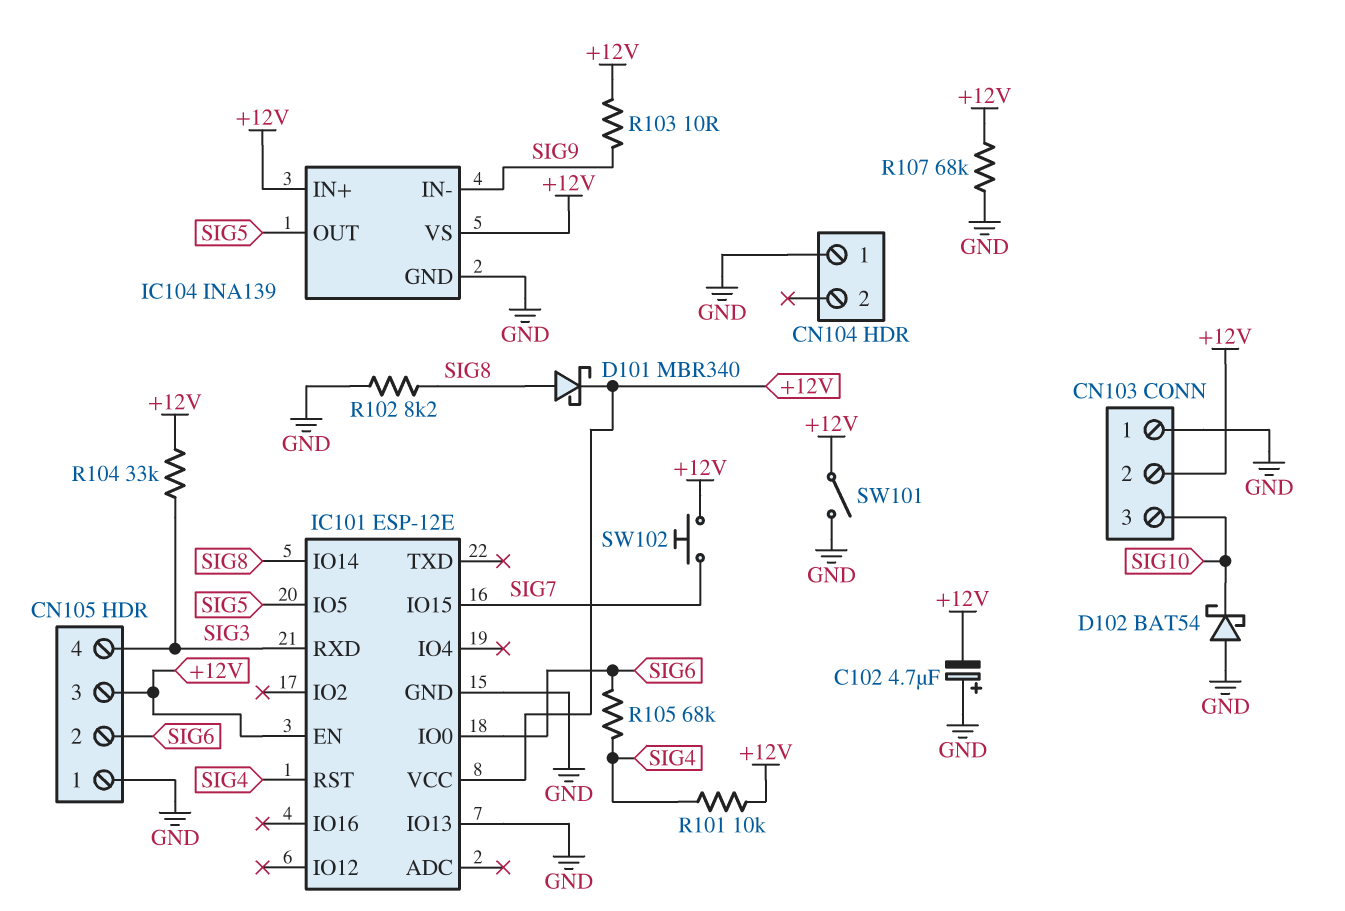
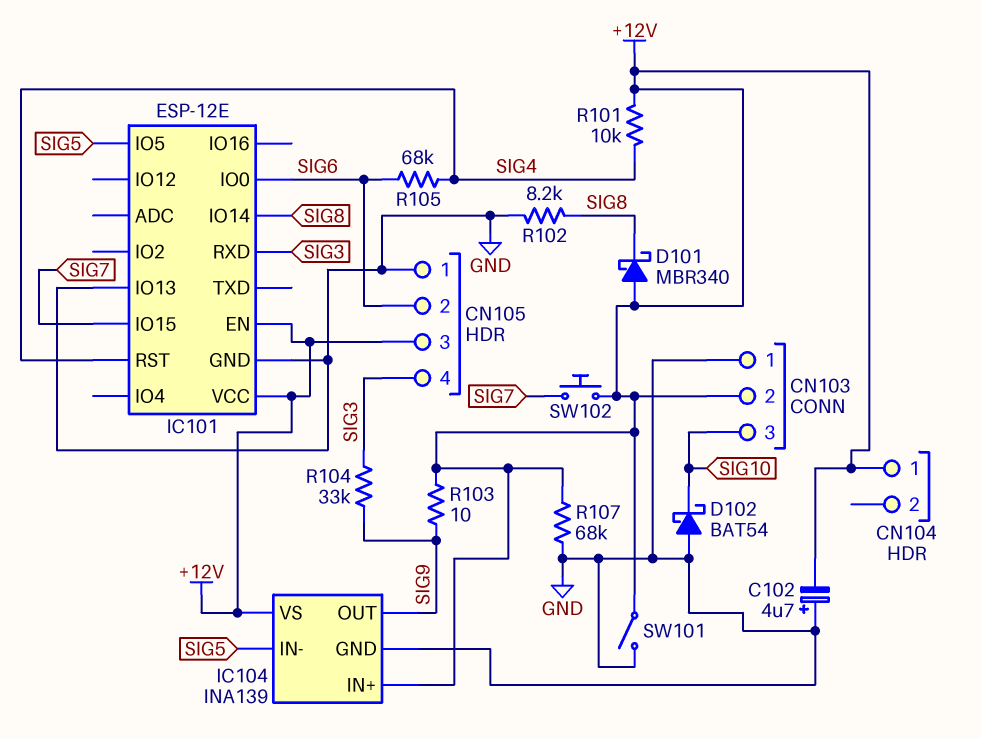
CN104 pin 1: GND -> +12V
D101: schottky MBR340 (A SIG8, K +12V) -> schottky MBR340 (A +12V, K SIG8)
IC104 pin IN-: SIG9 -> SIG5
IC104 pin OUT: SIG5 -> SIG9
R104: 33k (+12V, SIG3) -> 33k (SIG3, SIG9)

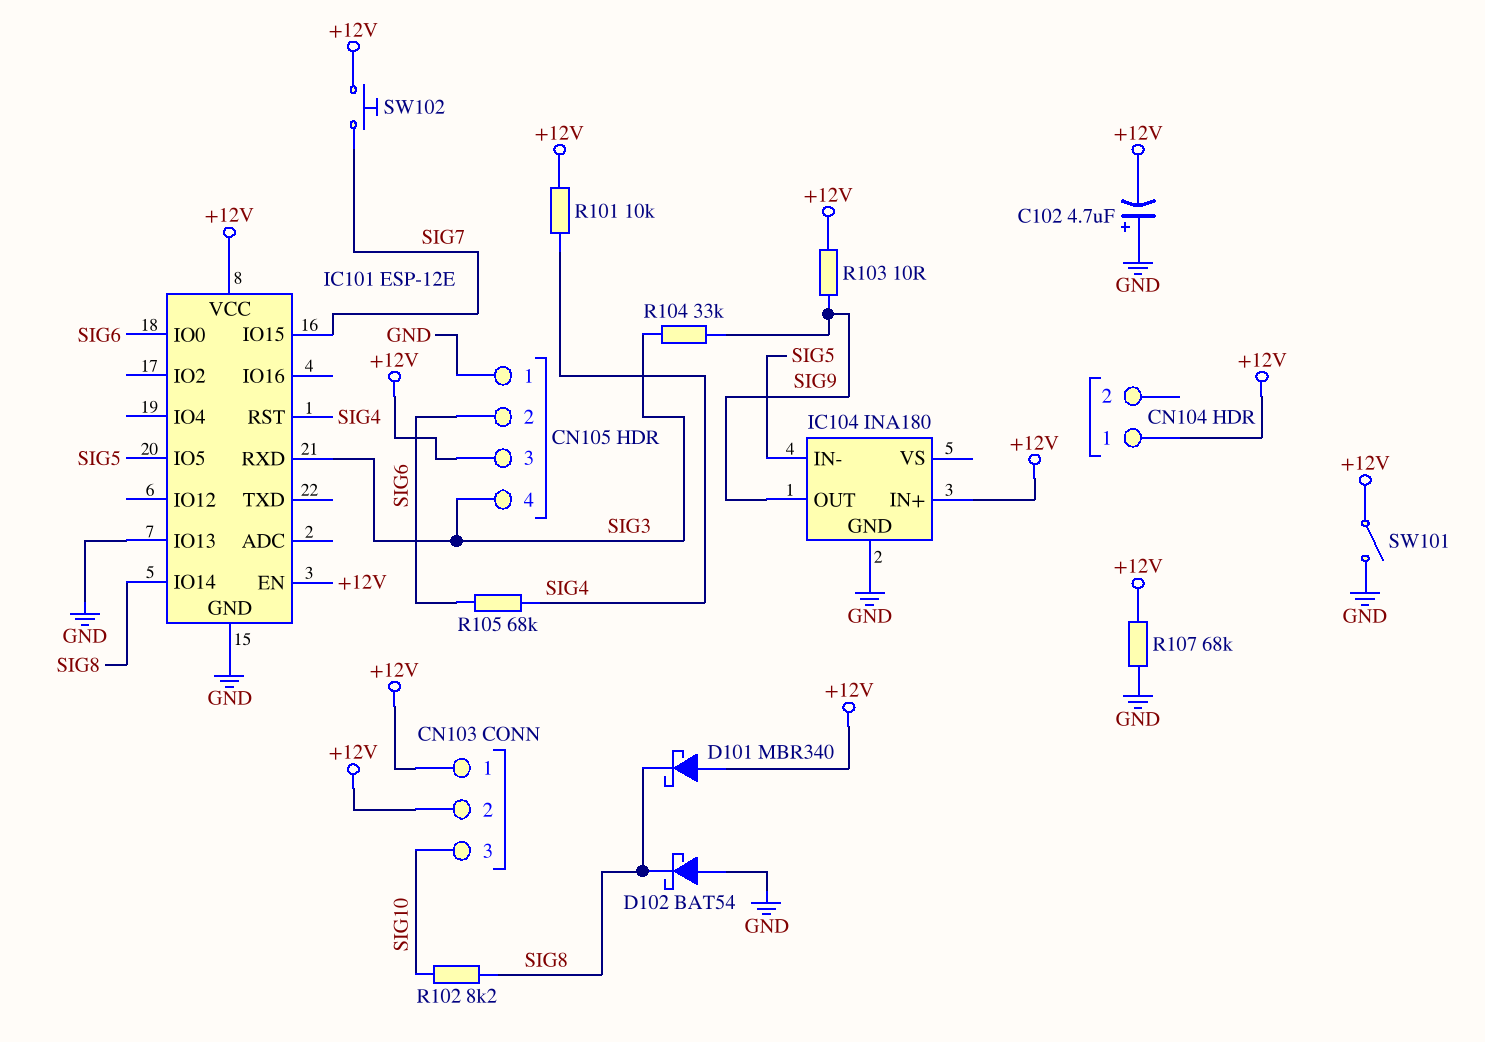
CN103 pin 1: GND -> +12V
D102: schottky BAT54 (A GND, K SIG10) -> schottky BAT54 (A GND, K SIG8)
IC104: INA139 -> INA180
IC104 pin VS: +12V -> none
R102: 8.2k (GND, SIG8) -> 8.2k (SIG8, SIG10)

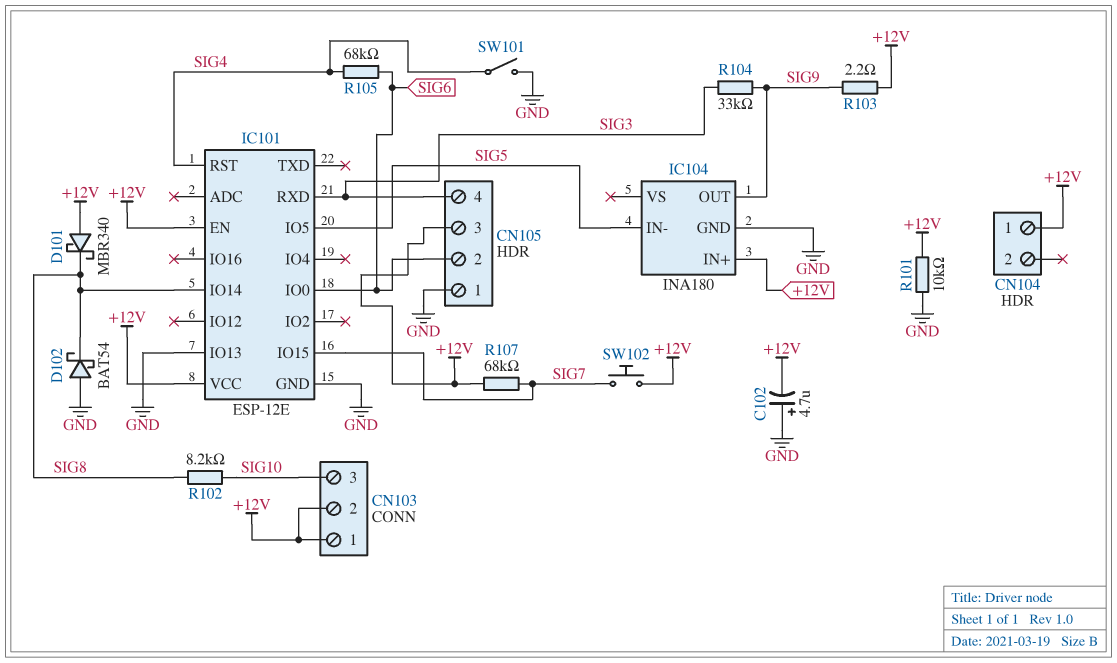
R101: 10k (+12V, SIG4) -> 10k (+12V, GND)
R103: 10 (+12V, SIG9) -> 2.2 (+12V, SIG9)
R107: 68k (+12V, GND) -> 68k (+12V, SIG7)
SW101: switch (+12V, GND) -> switch (GND, SIG4)

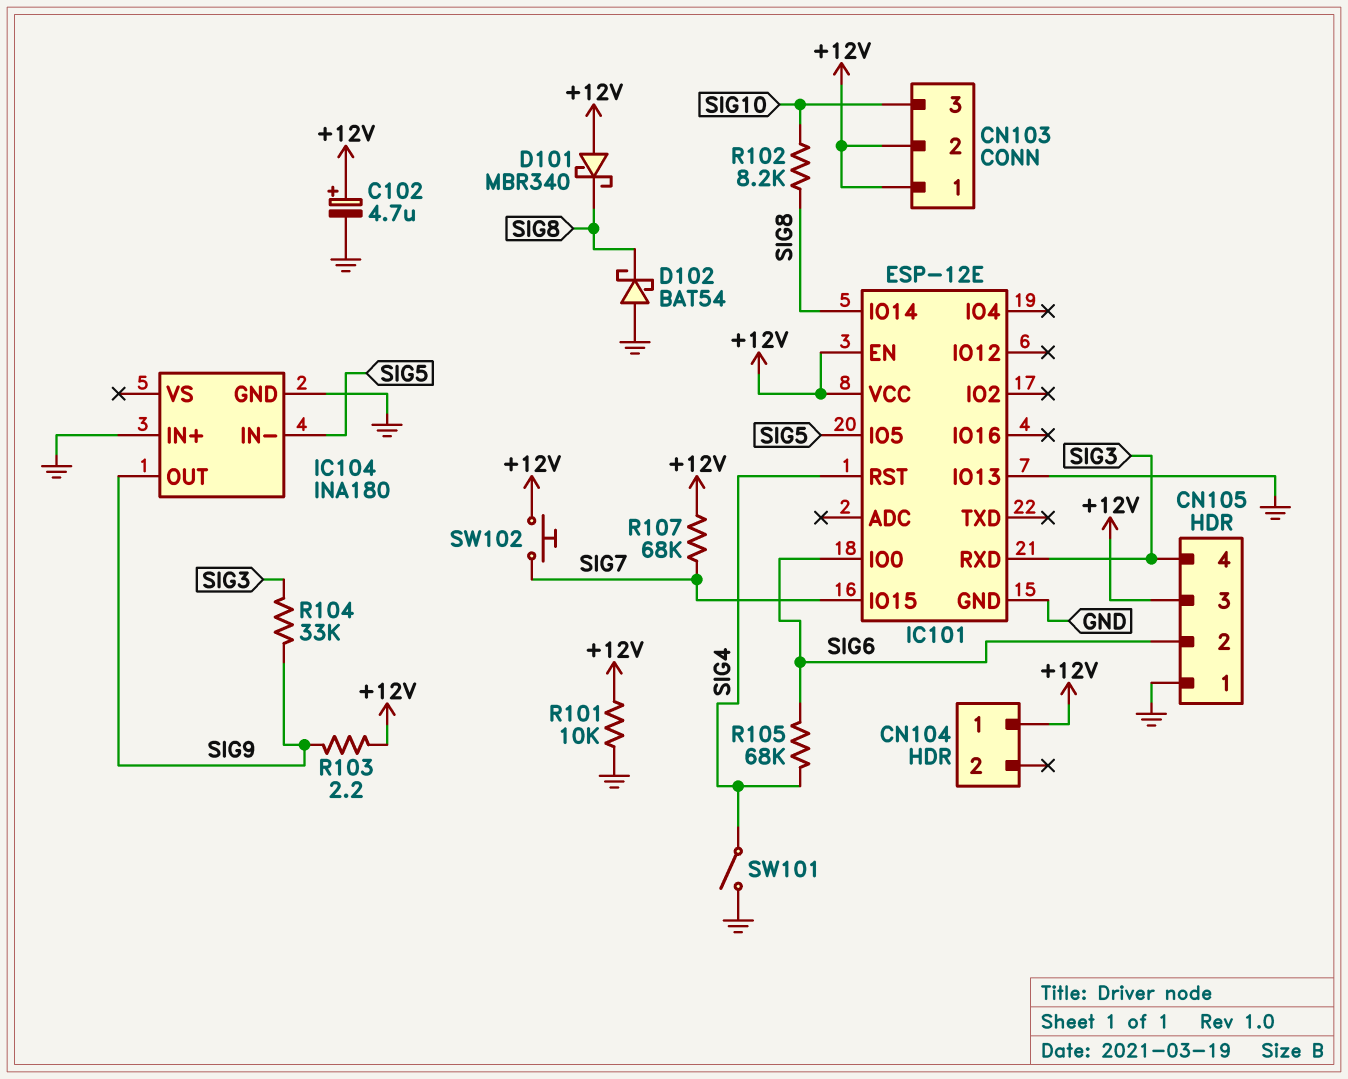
C102: 4.7uF (plus GND, minus +12V) -> 4.7uF (plus +12V, minus GND)
IC104 pin IN+: +12V -> GND

